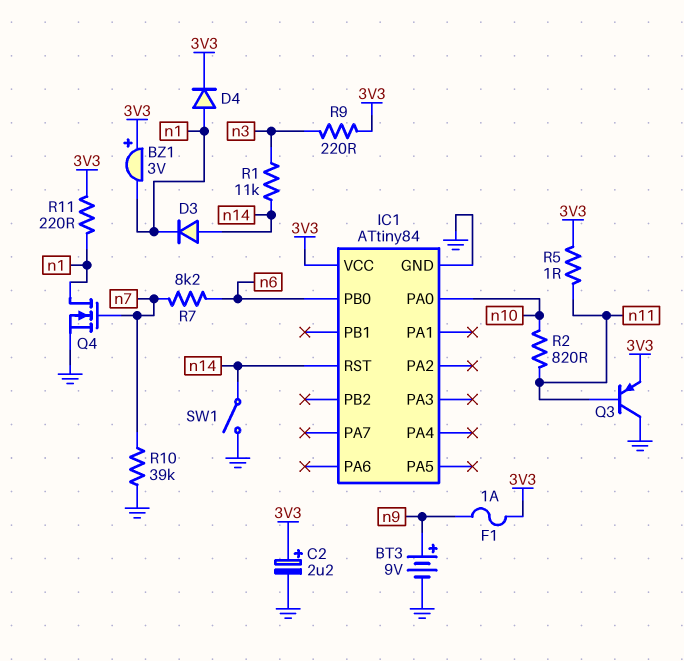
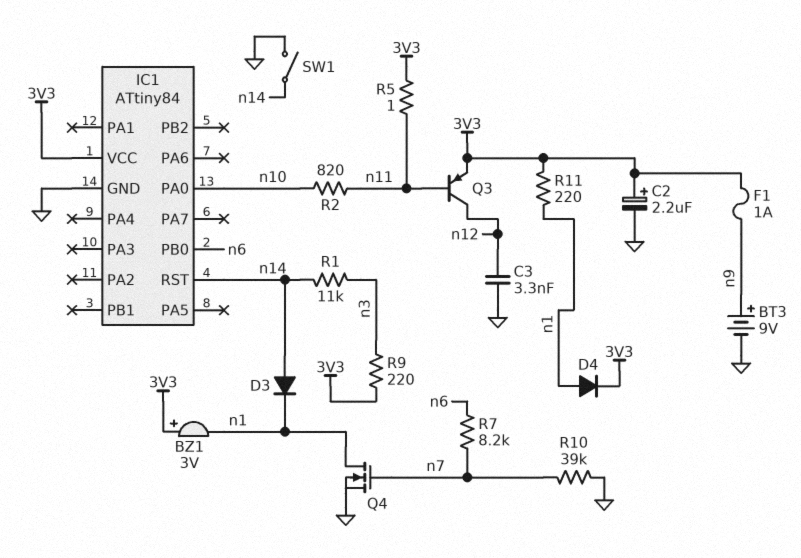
C3: none -> 3.3nF (GND, n12)
Q3: PNP (B n11, C GND, E 3V3) -> PNP (B n11, C n12, E 3V3)

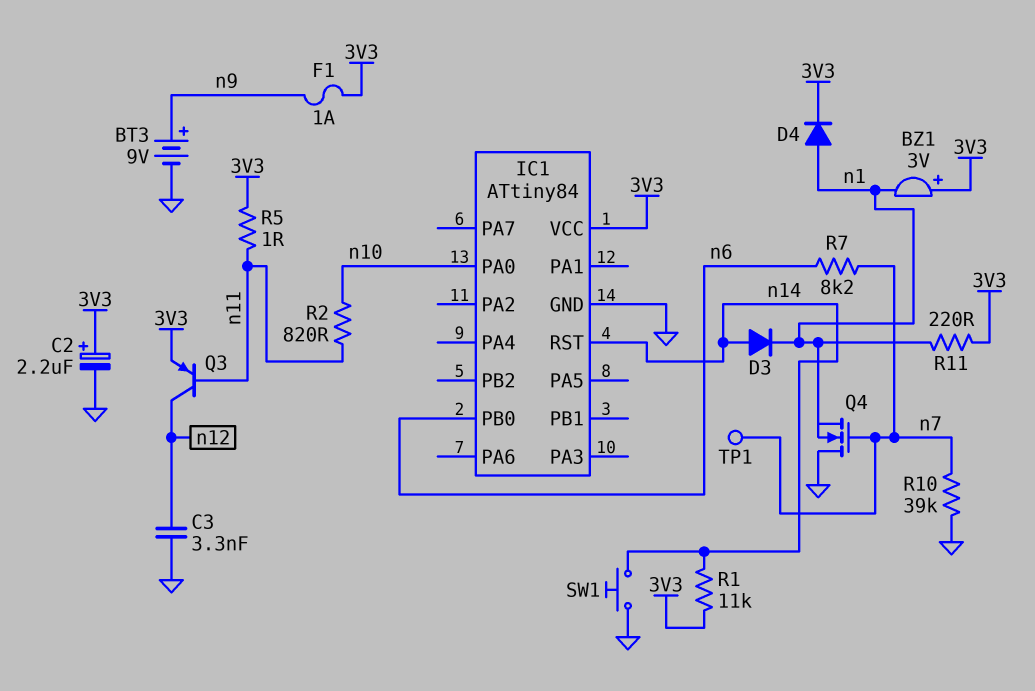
Q4: NMOS (G n7, D n1, S GND) -> NMOS (G n7, D GND, S n1)
R1: 11k (n3, n14) -> 11k (3V3, n14)
R9: 220 (3V3, n3) -> none
SW1: switch (GND, n14) -> button (GND, n14)
TP1: none -> test point (n7)

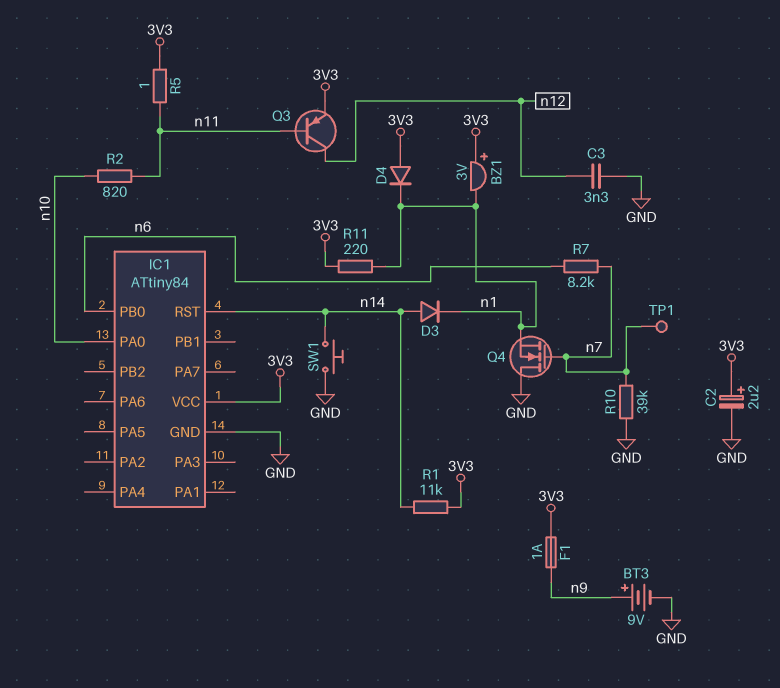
D4: diode (A n1, K 3V3) -> diode (A 3V3, K n1)

